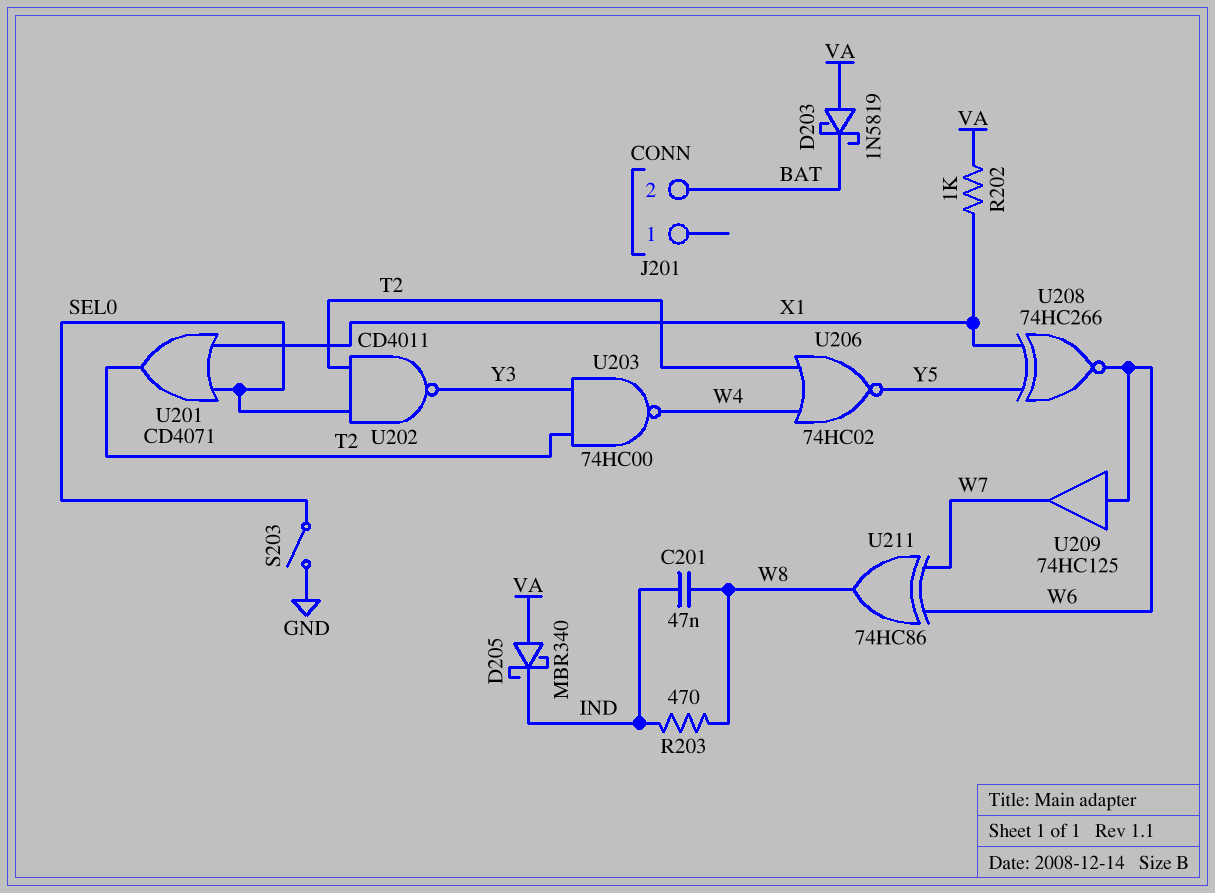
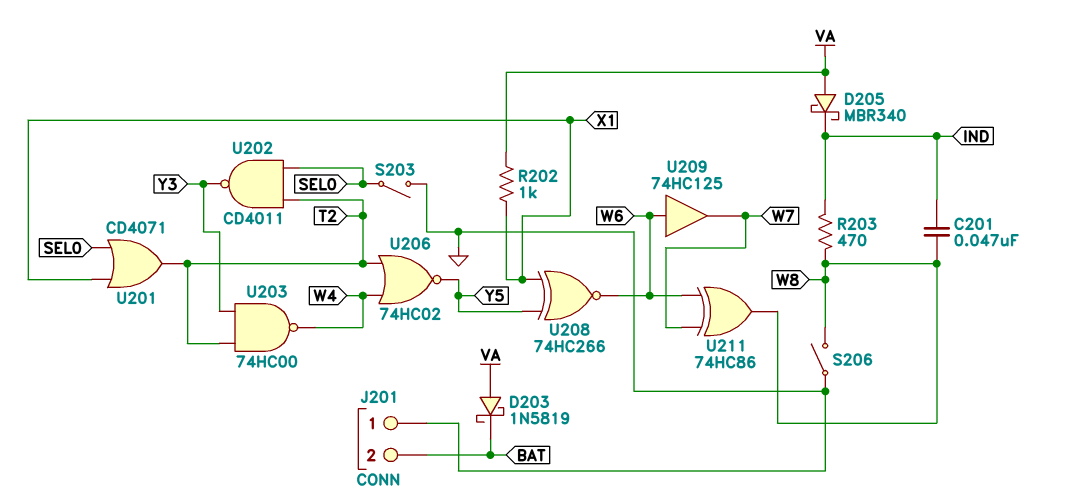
J201 pin 1: none -> GND
S206: none -> switch (GND, W8)

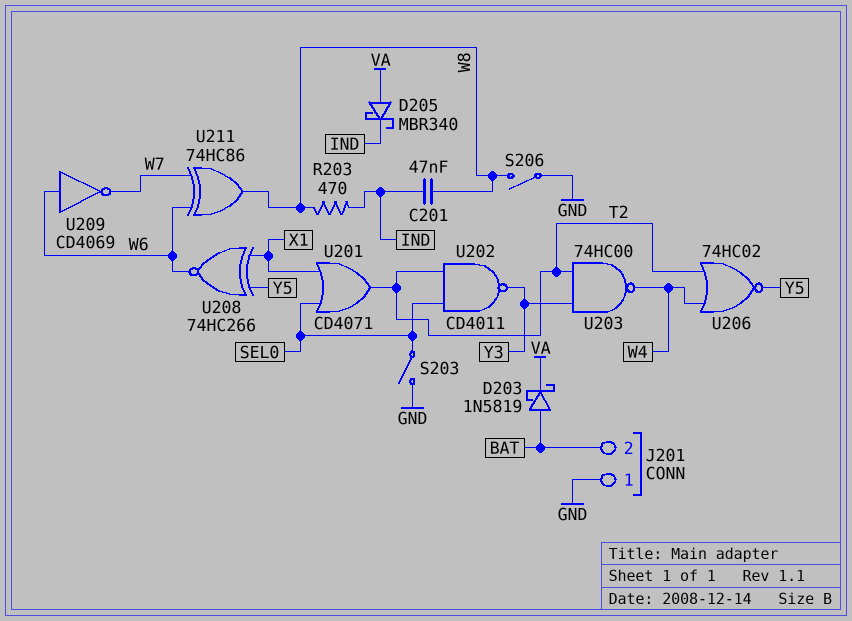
D203: schottky 1N5819 (A VA, K BAT) -> schottky 1N5819 (A BAT, K VA)
R202: 1k (VA, X1) -> none
U209: buffer 74HC125 (in W6, out W7) -> NOT CD4069 (in W6, out W7)

